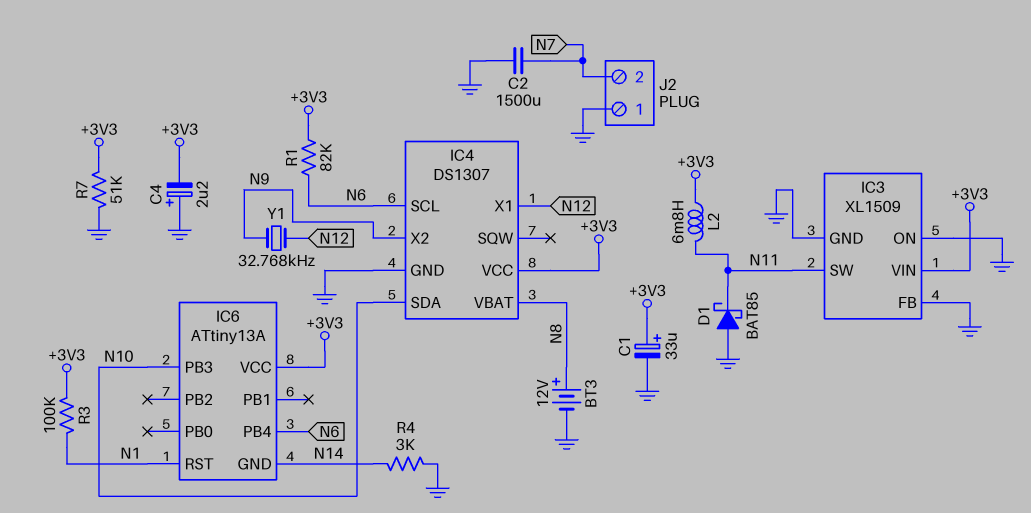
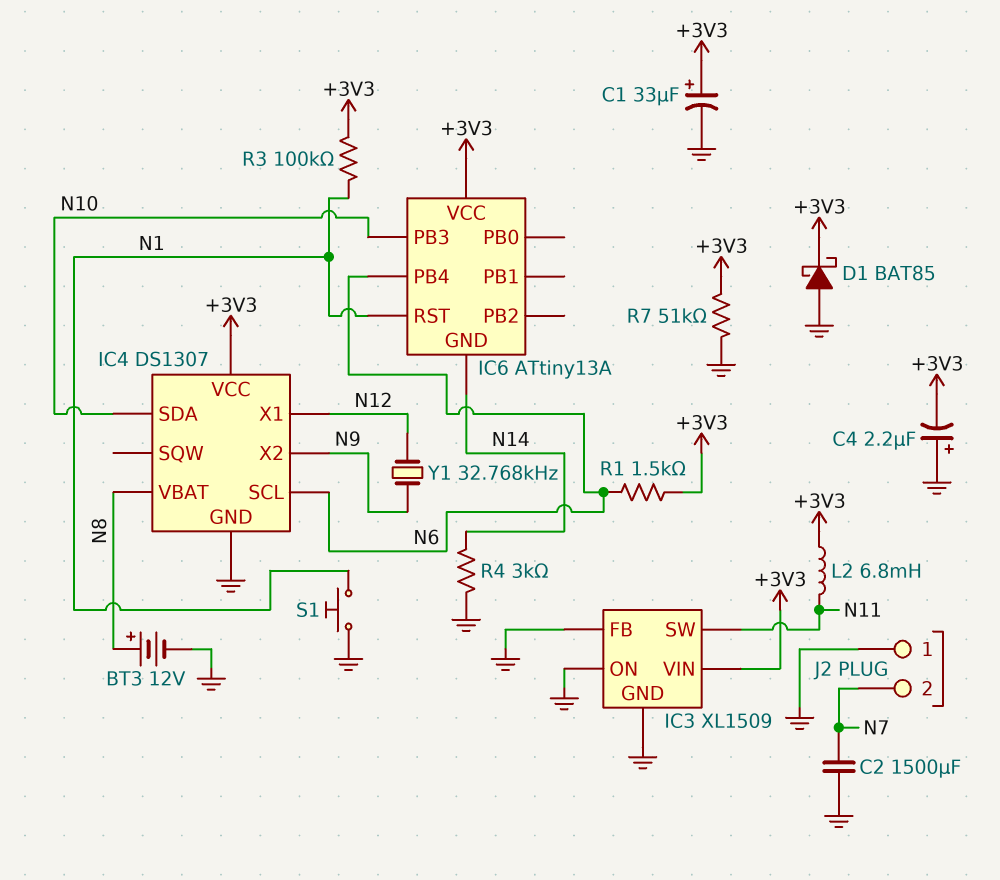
D1: schottky BAT85 (A GND, K N11) -> schottky BAT85 (A GND, K +3V3)
R1: 82k (+3V3, N6) -> 1.5k (+3V3, N6)
S1: none -> button (GND, N1)

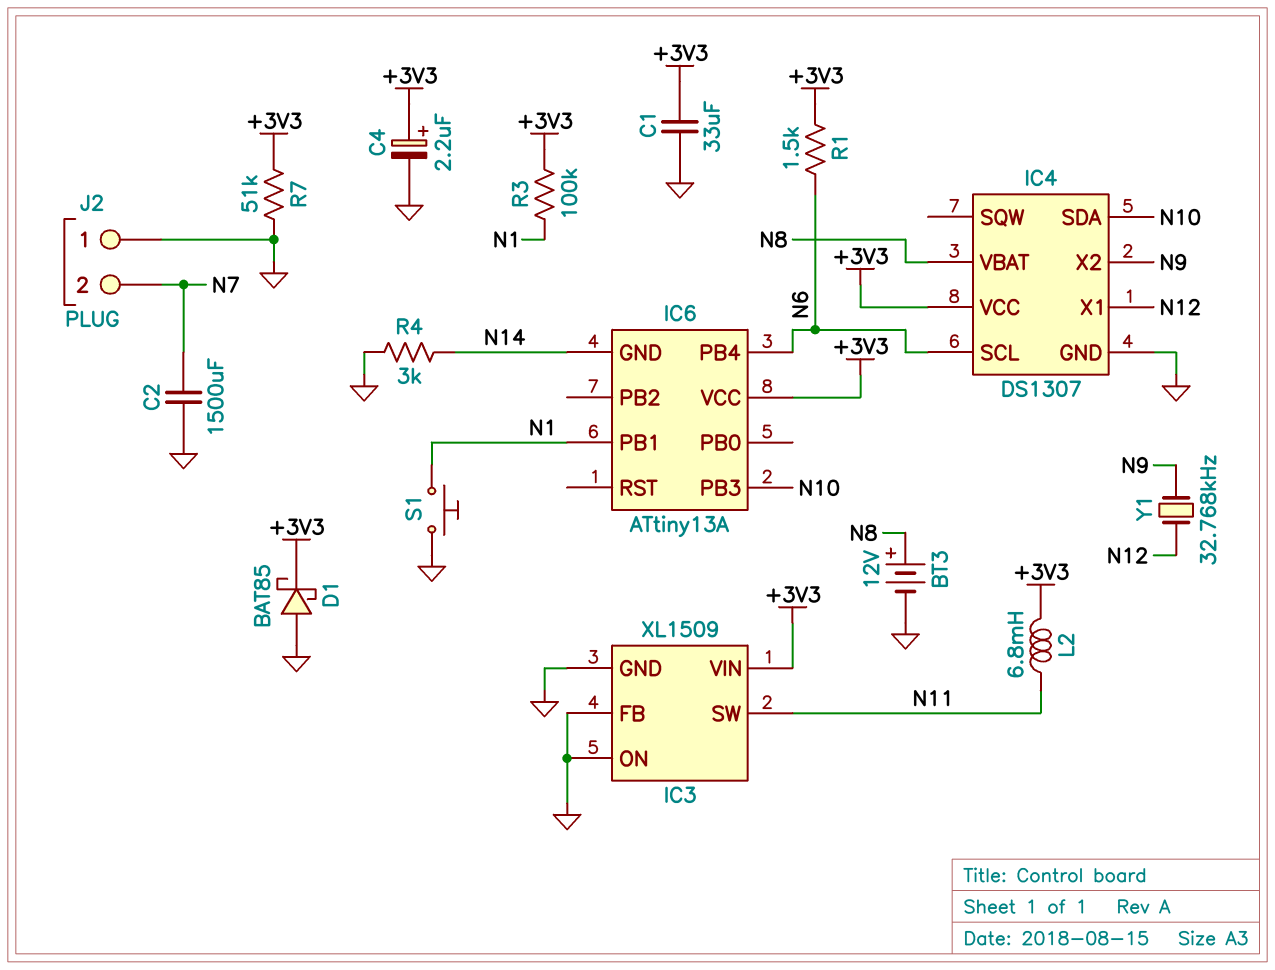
C1: 33uF (plus +3V3, minus GND) -> 33uF (+3V3, GND)
C4: 2.2uF (plus GND, minus +3V3) -> 2.2uF (plus +3V3, minus GND)
IC6 pin PB1: none -> N1
IC6 pin RST: N1 -> none

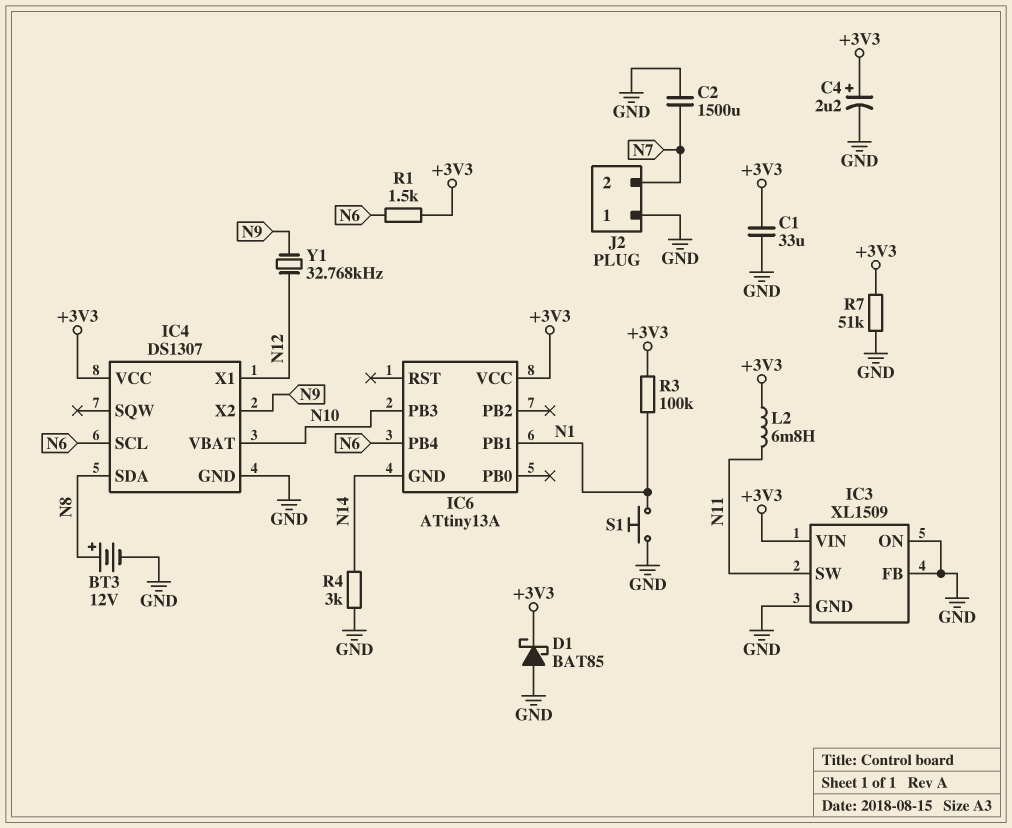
IC4 pin SDA: N10 -> N8
IC4 pin VBAT: N8 -> N10

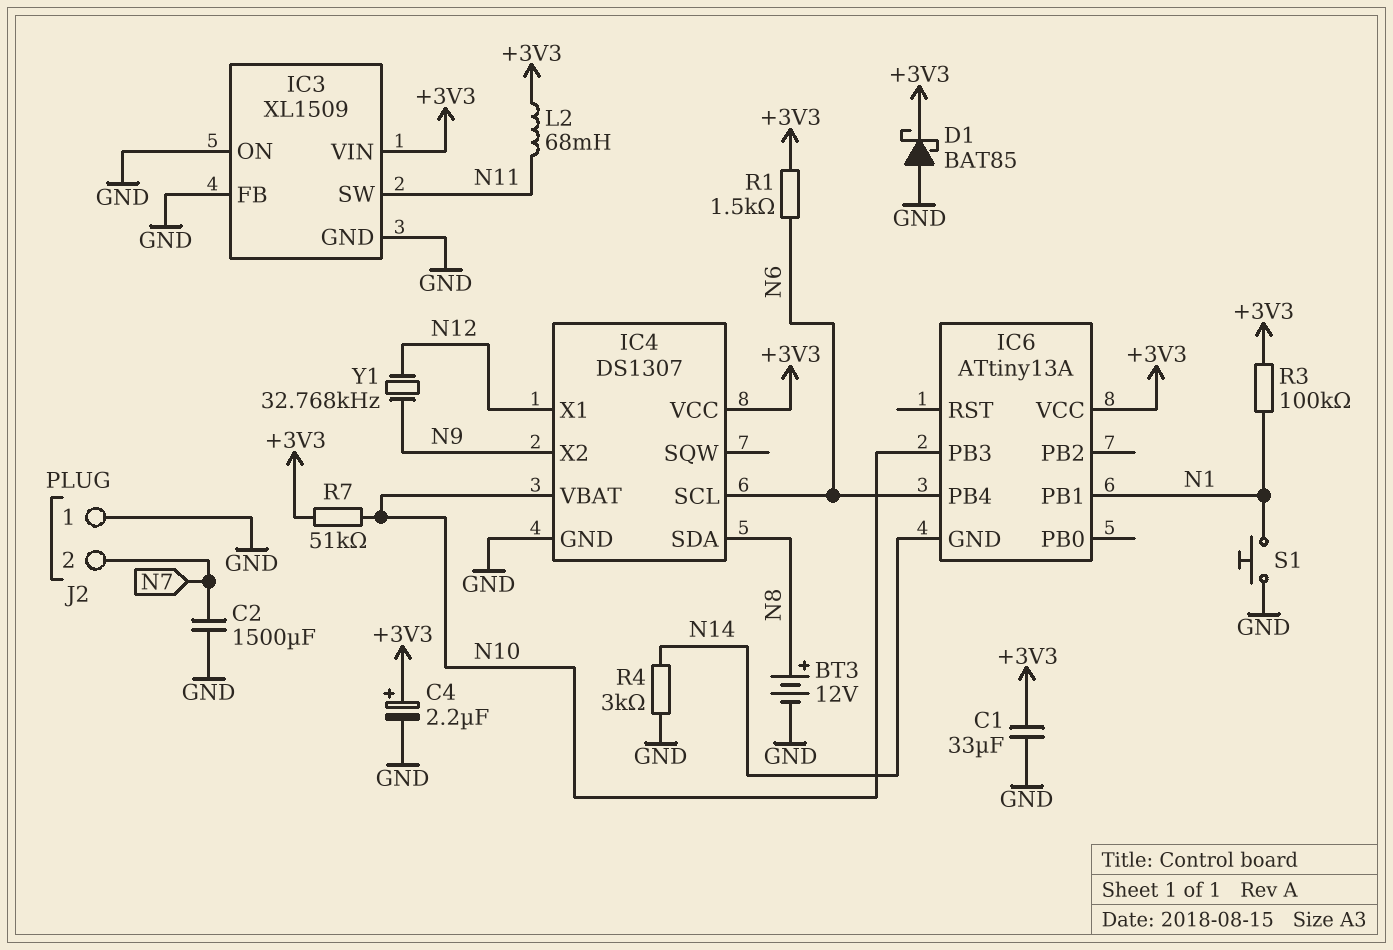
L2: 6.8mH (+3V3, N11) -> 68mH (+3V3, N11)
R7: 51k (+3V3, GND) -> 51k (+3V3, N10)

